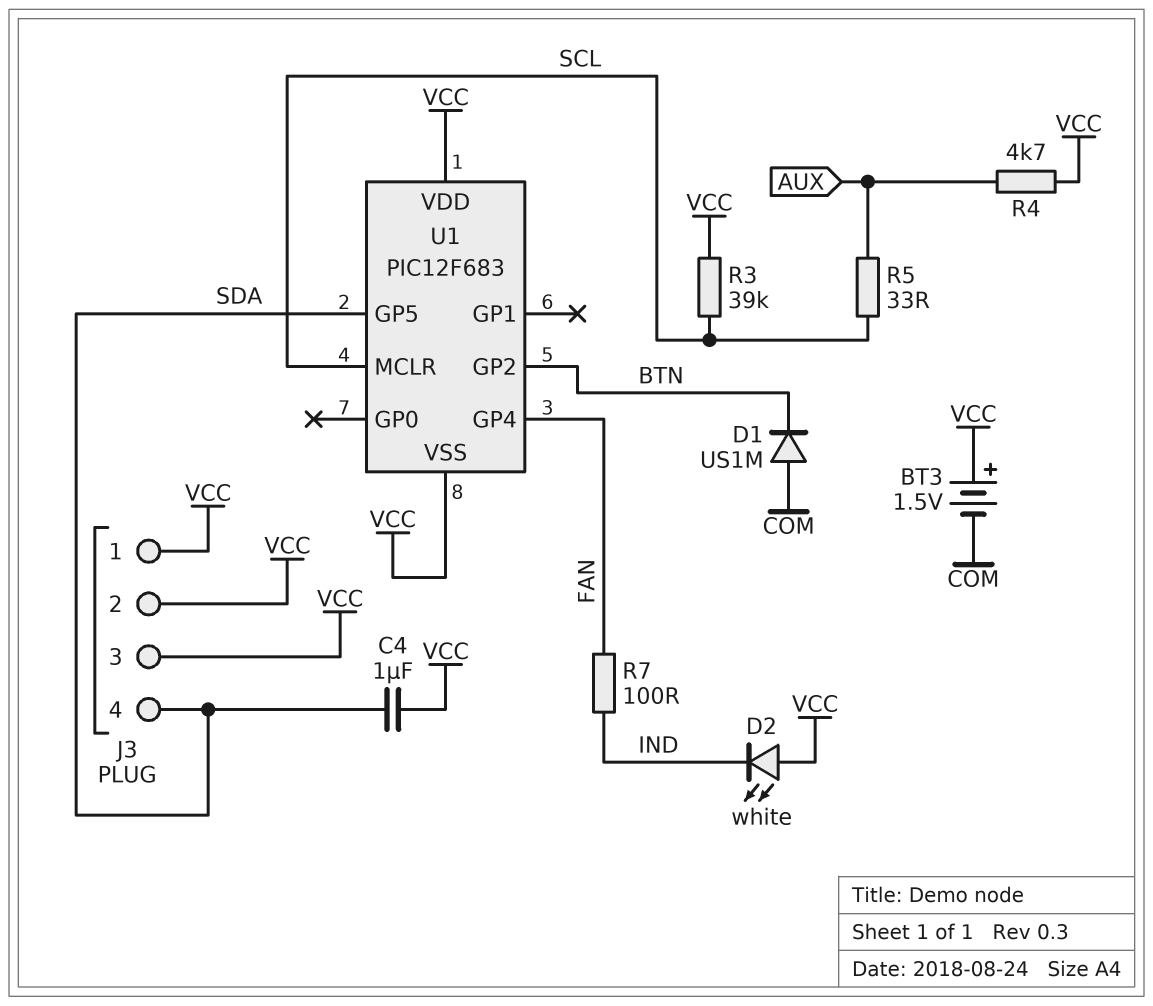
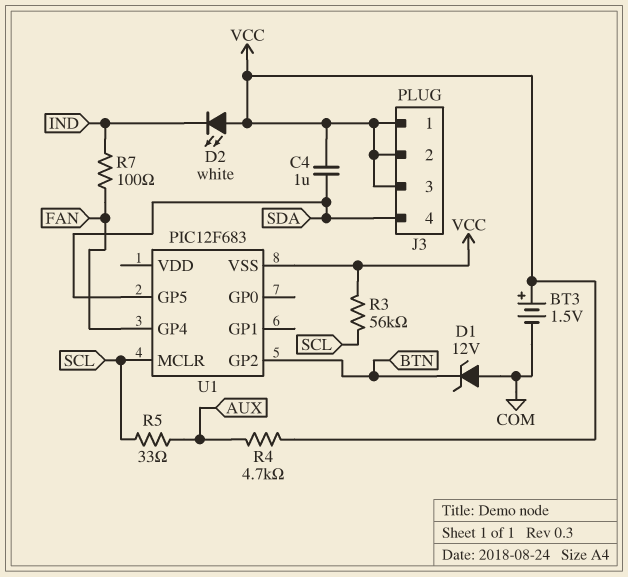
D1: diode US1M (A COM, K BTN) -> zener 12V (A COM, K BTN)
R3: 39k (SCL, VCC) -> 56k (SCL, VCC)
U1 pin VDD: VCC -> none

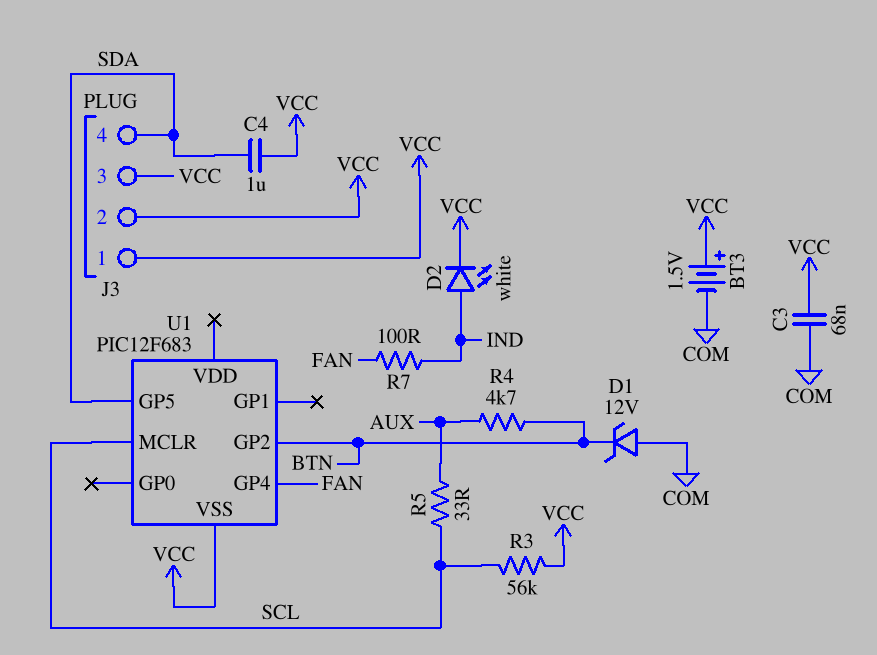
C3: none -> 68nF (COM, VCC)
D2: LED white (A VCC, K IND) -> LED white (A IND, K VCC)
R4: 4.7k (AUX, VCC) -> 4.7k (AUX, BTN)

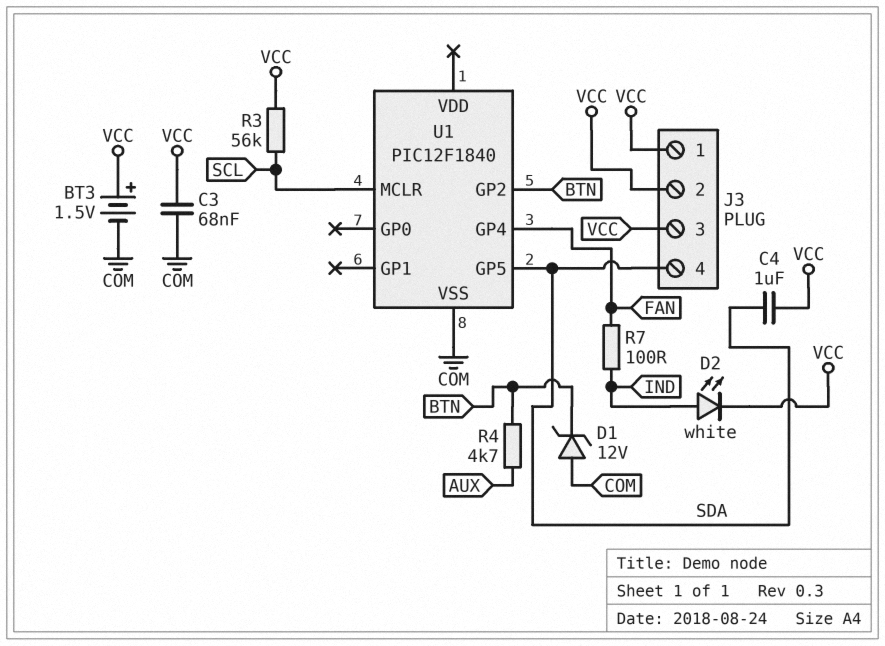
R5: 33 (AUX, SCL) -> none
U1: PIC12F683 -> PIC12F1840
U1 pin VSS: VCC -> COM

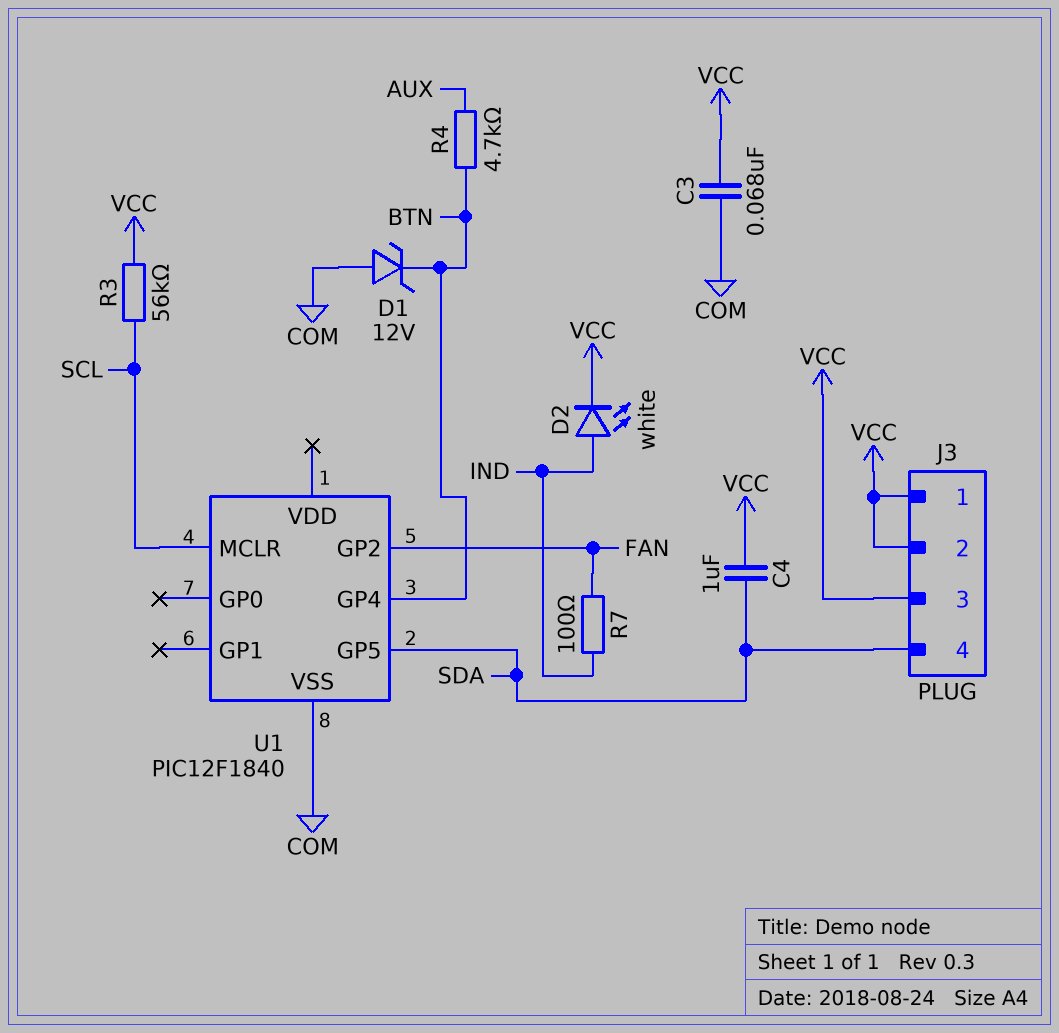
BT3: 1.5V (plus VCC, minus COM) -> none
U1 pin GP2: BTN -> FAN
U1 pin GP4: FAN -> BTN

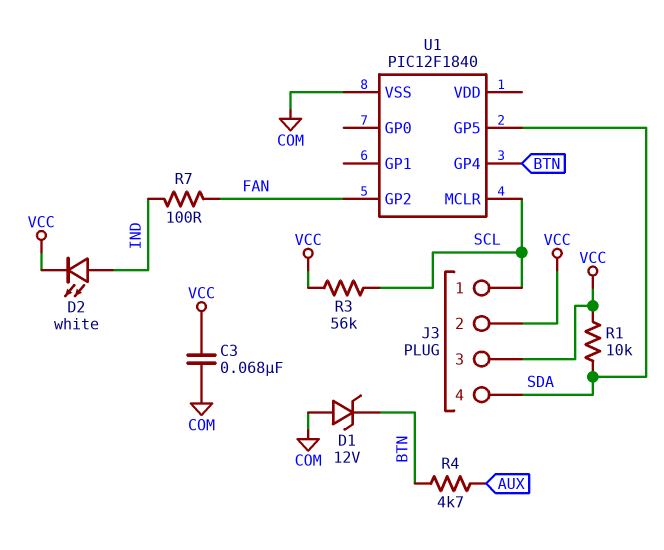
C4: 1uF (SDA, VCC) -> none
J3 pin 1: VCC -> SCL
R1: none -> 10k (SDA, VCC)

